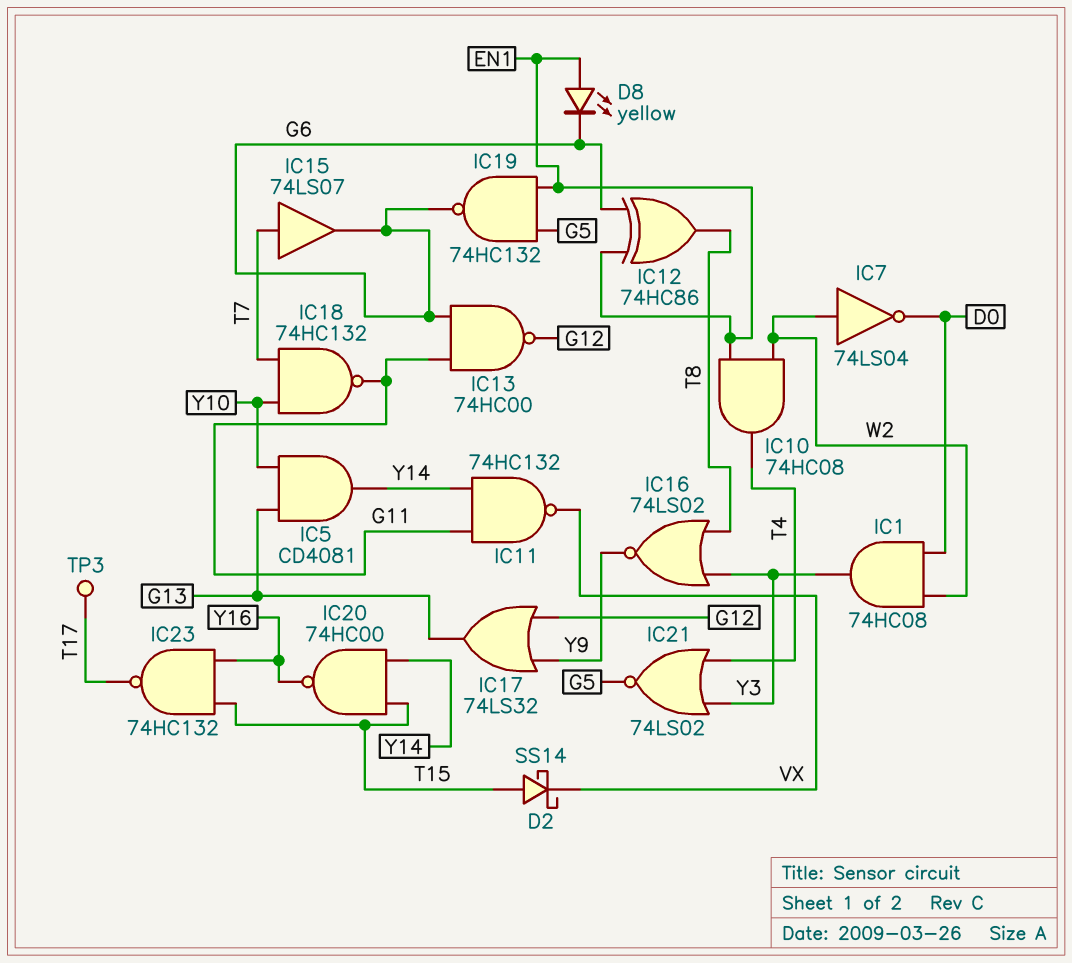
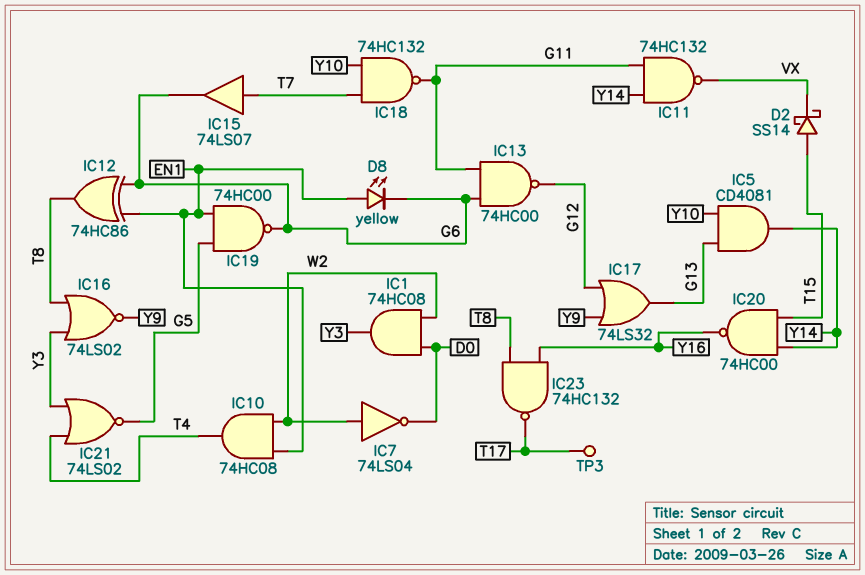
IC19: NAND 74HC132 (in EN1, in G5, out G6) -> NAND 74HC00 (in EN1, in G5, out G6)
IC23: NAND 74HC132 (in T15, in Y16, out T17) -> NAND 74HC132 (in T8, in Y16, out T17)

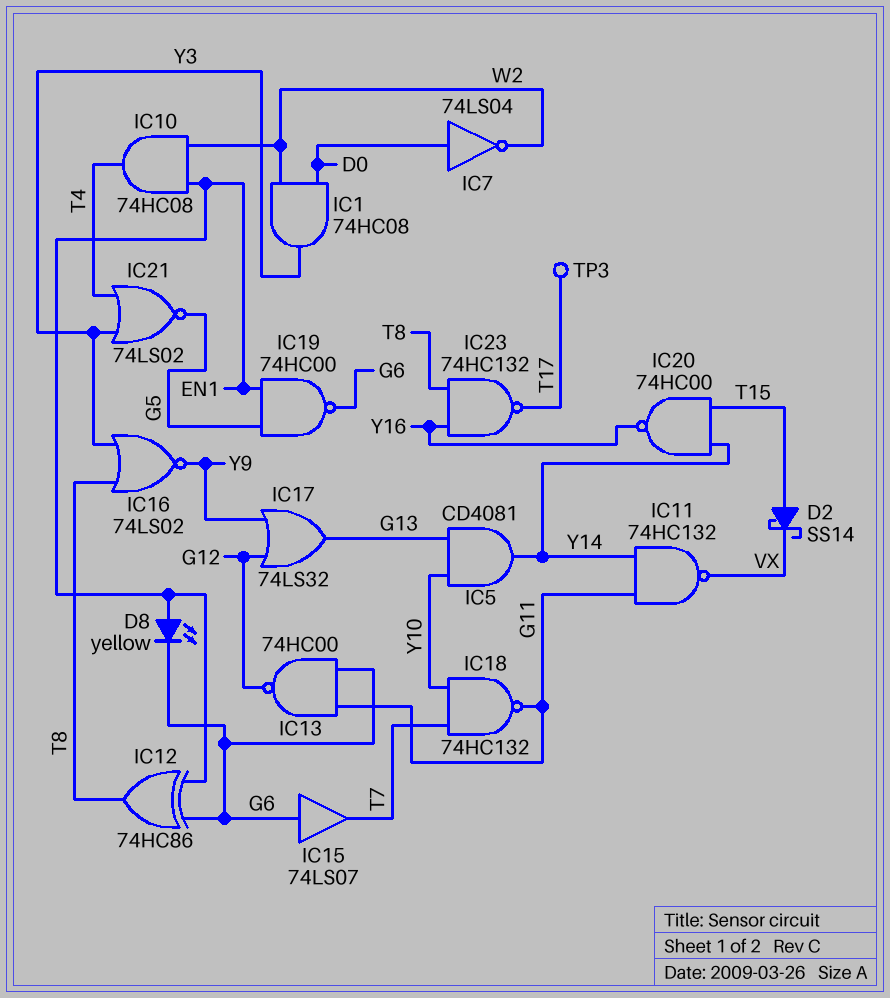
IC7: NOT 74LS04 (in W2, out D0) -> NOT 74LS04 (in D0, out W2)
IC15: buffer 74LS07 (in T7, out G6) -> buffer 74LS07 (in G6, out T7)

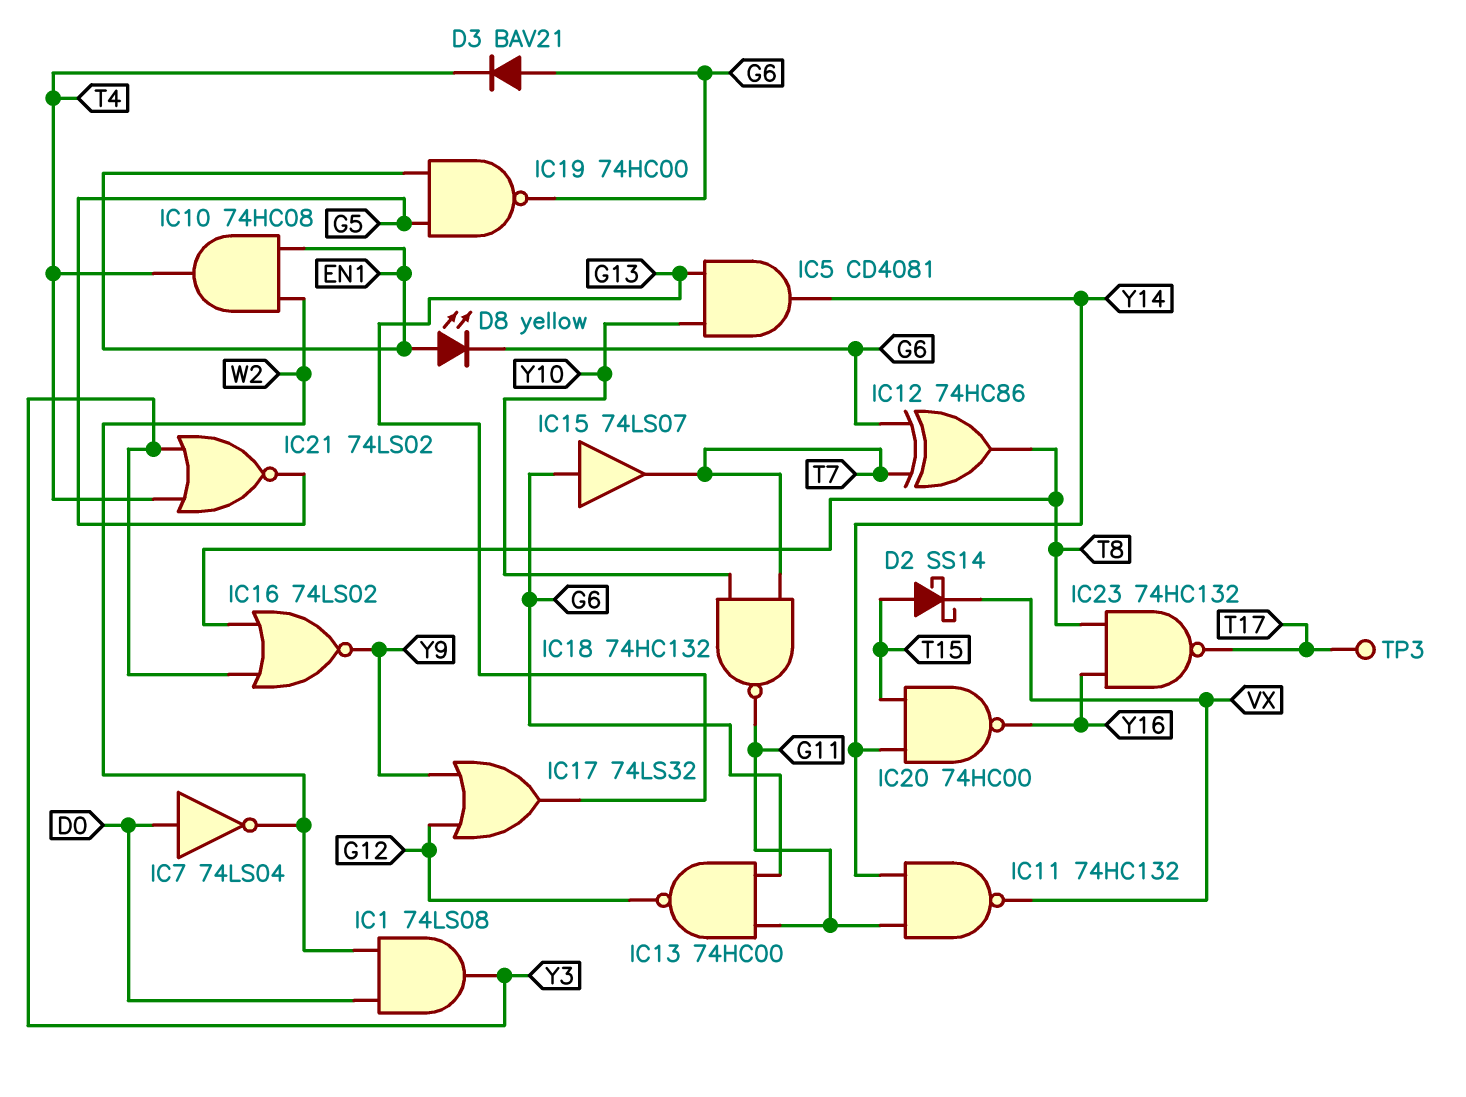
D3: none -> diode BAV21 (A G6, K T4)
IC1: AND 74HC08 (in D0, in W2, out Y3) -> AND 74LS08 (in D0, in W2, out Y3)
IC12: XOR 74HC86 (in EN1, in G6, out T8) -> XOR 74HC86 (in G6, in T7, out T8)

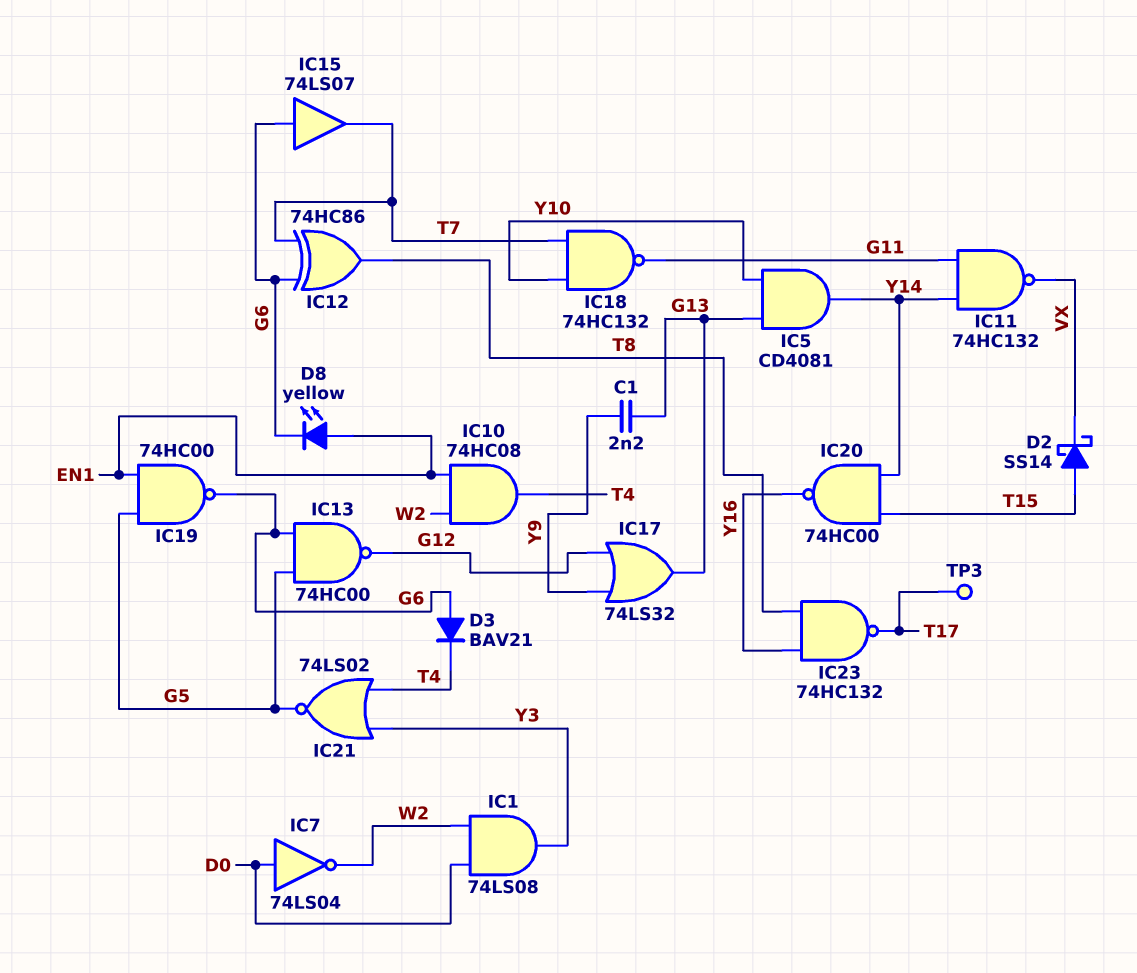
C1: none -> 2.2nF (G13, Y9)
IC13: NAND 74HC00 (in G6, in G11, out G12) -> NAND 74HC00 (in G5, in G6, out G12)
IC16: NOR 74LS02 (in T8, in Y3, out Y9) -> none

